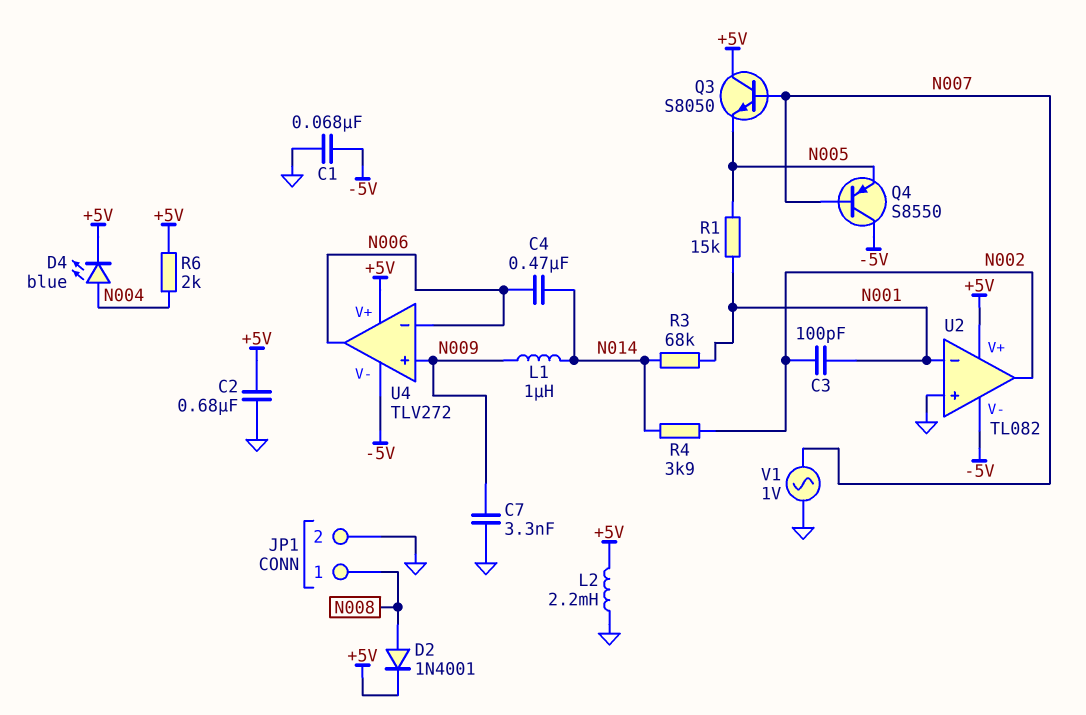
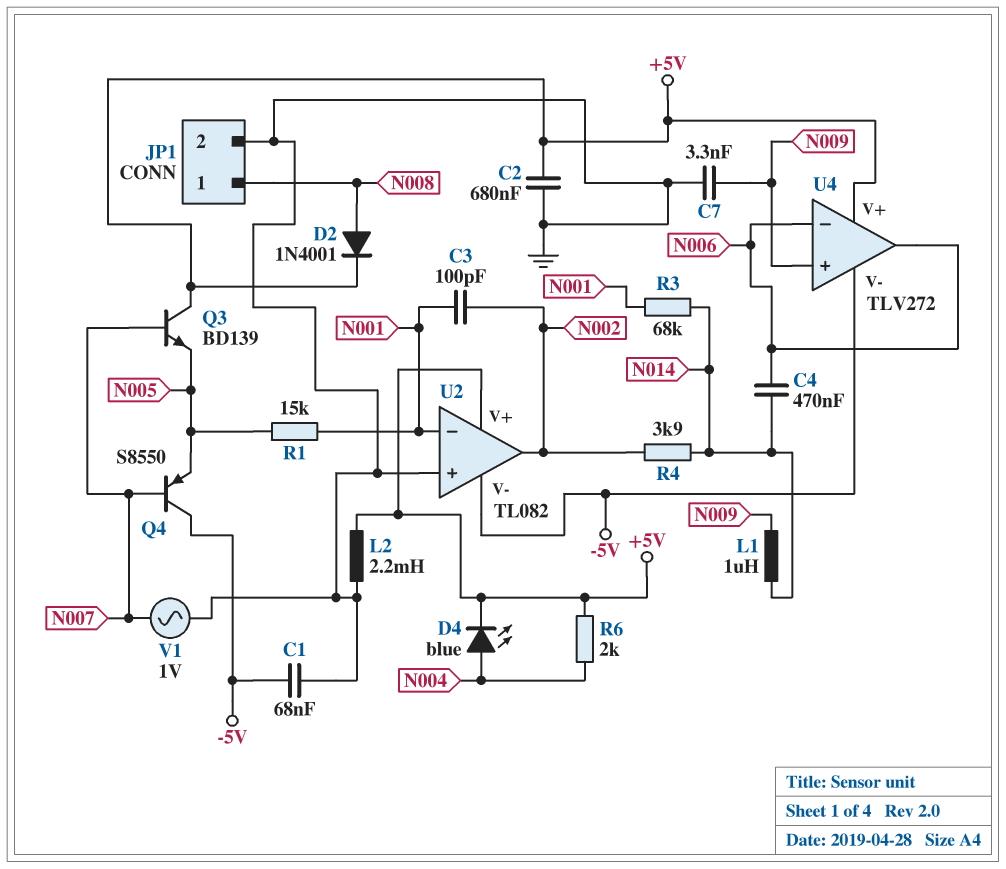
Q3: NPN S8050 (B N007, C +5V, E N005) -> NPN BD139 (B N007, C +5V, E N005)

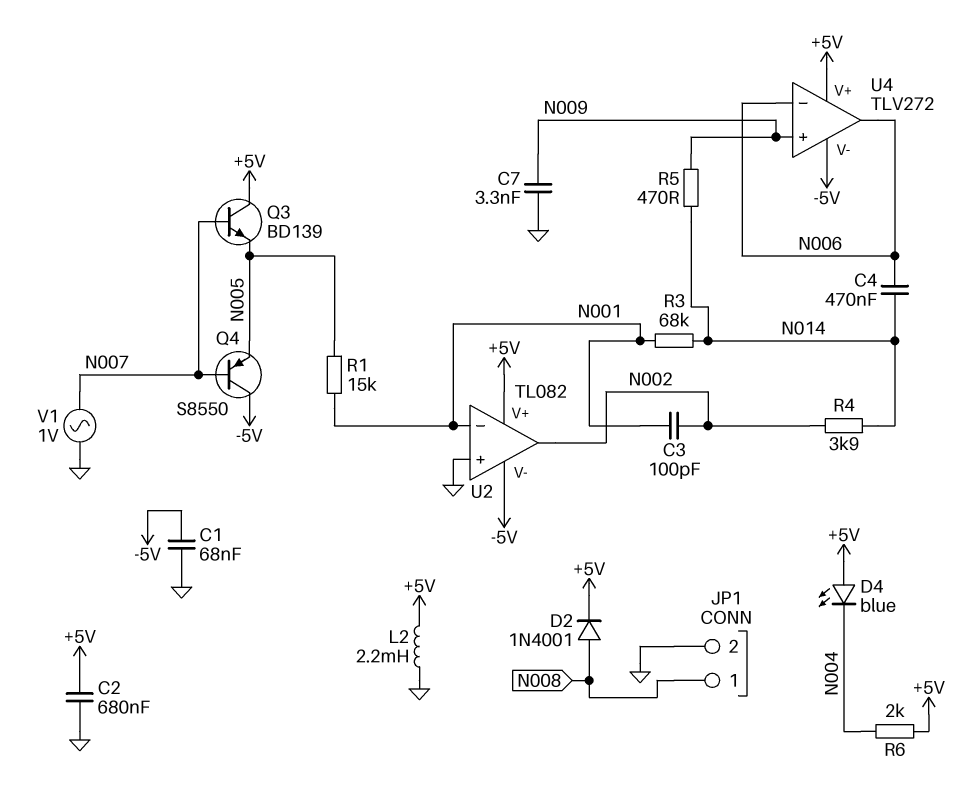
D4: LED blue (A N004, K +5V) -> LED blue (A +5V, K N004)
L1: 1uH (N009, N014) -> none
R5: none -> 470 (N009, N014)

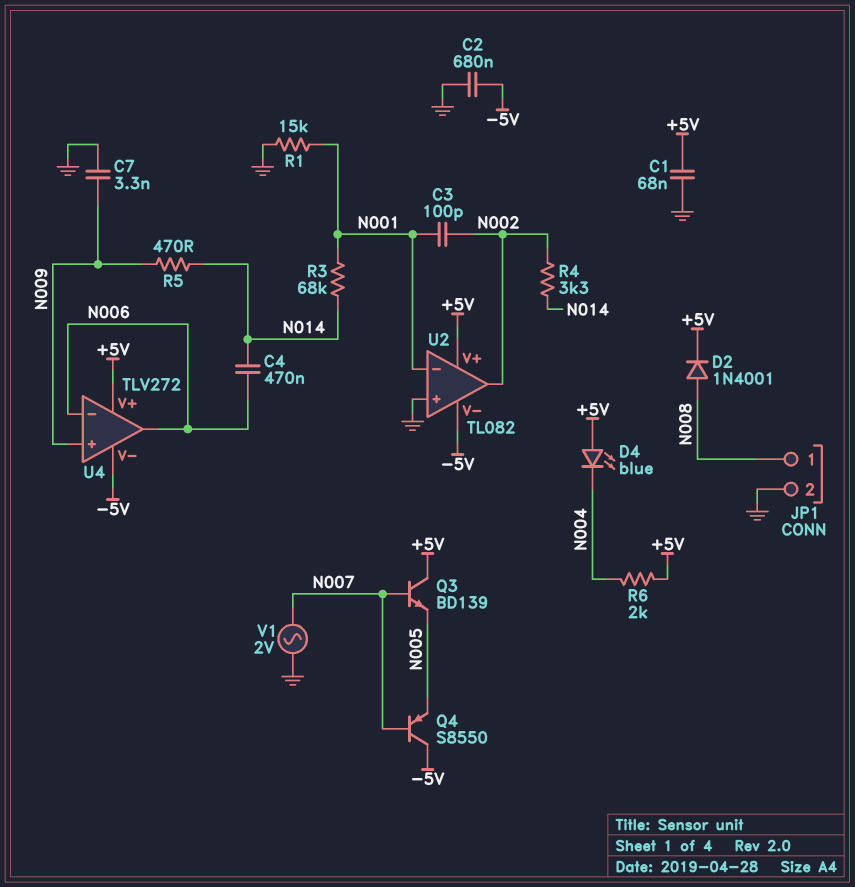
C1: 68nF (-5V, GND) -> 68nF (+5V, GND)
C2: 680nF (+5V, GND) -> 680nF (-5V, GND)
L2: 2.2mH (+5V, GND) -> none
R1: 15k (N001, N005) -> 15k (GND, N001)
R4: 3.9k (N002, N014) -> 3.3k (N002, N014)
V1: AC 1V (GND, N007) -> AC 2V (GND, N007)

